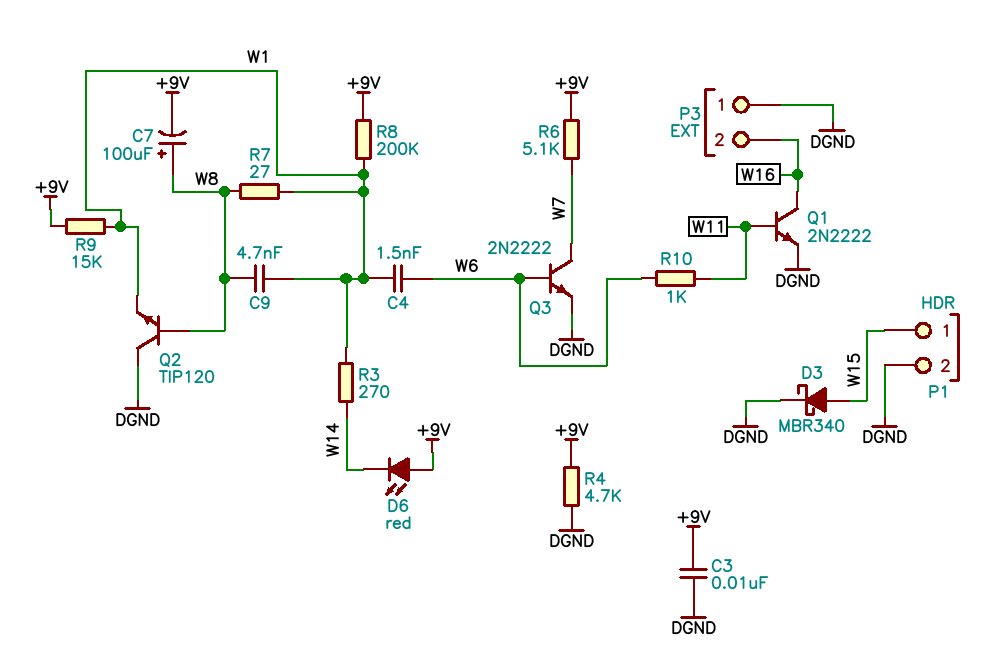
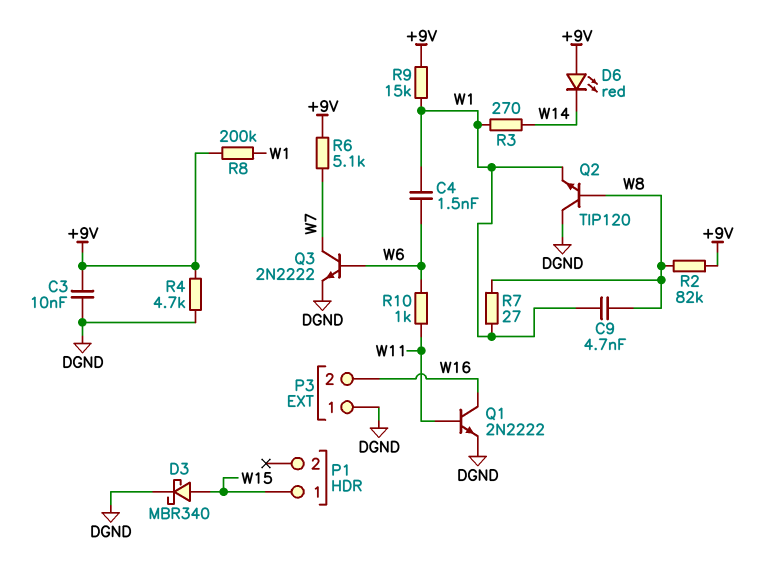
C7: 100uF (plus W8, minus +9V) -> none
P1 pin 2: DGND -> none
R2: none -> 82k (+9V, W8)

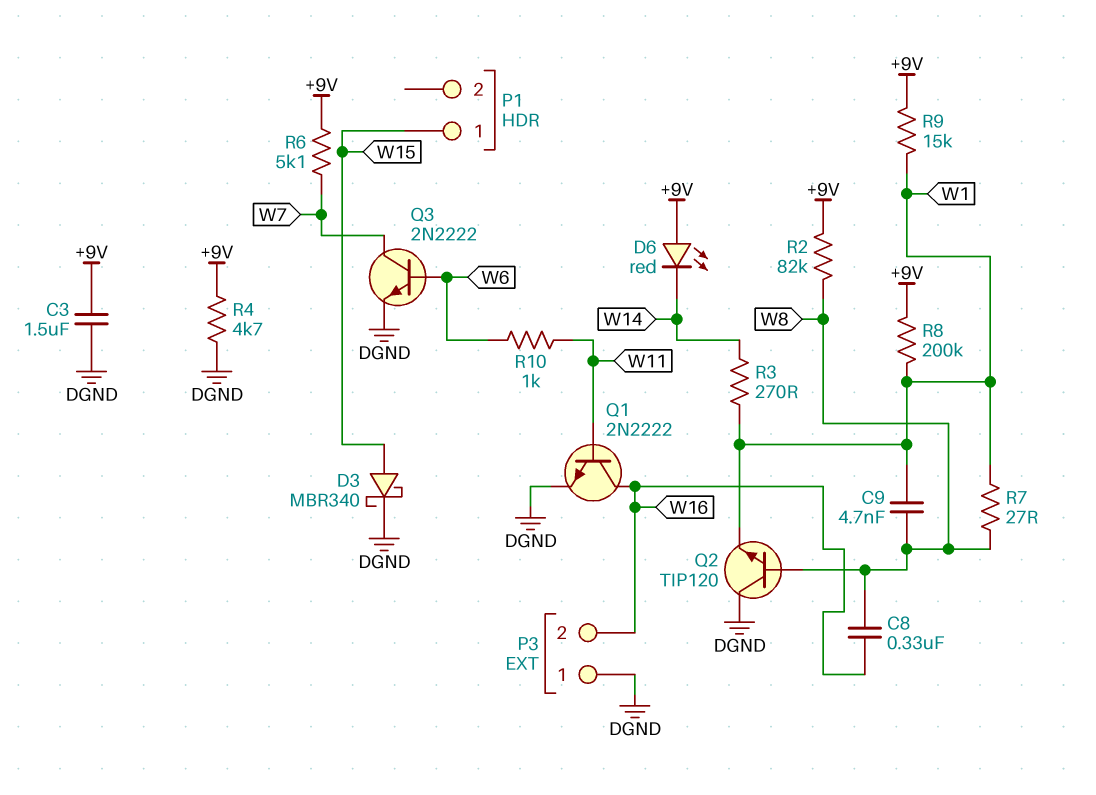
C3: 10nF (+9V, DGND) -> 1.5uF (+9V, DGND)
C4: 1.5nF (W1, W6) -> none
C8: none -> 330nF (W8, W16)

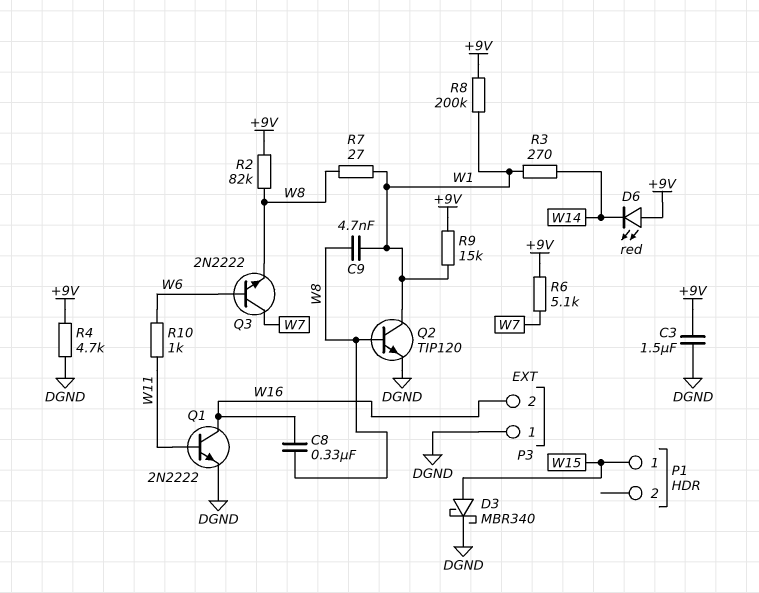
Q2: NPN TIP120 (B W8, C DGND, E W1) -> NPN TIP120 (B W8, C W1, E DGND)
Q3: NPN 2N2222 (B W6, C W7, E DGND) -> NPN 2N2222 (B W6, C W7, E W8)

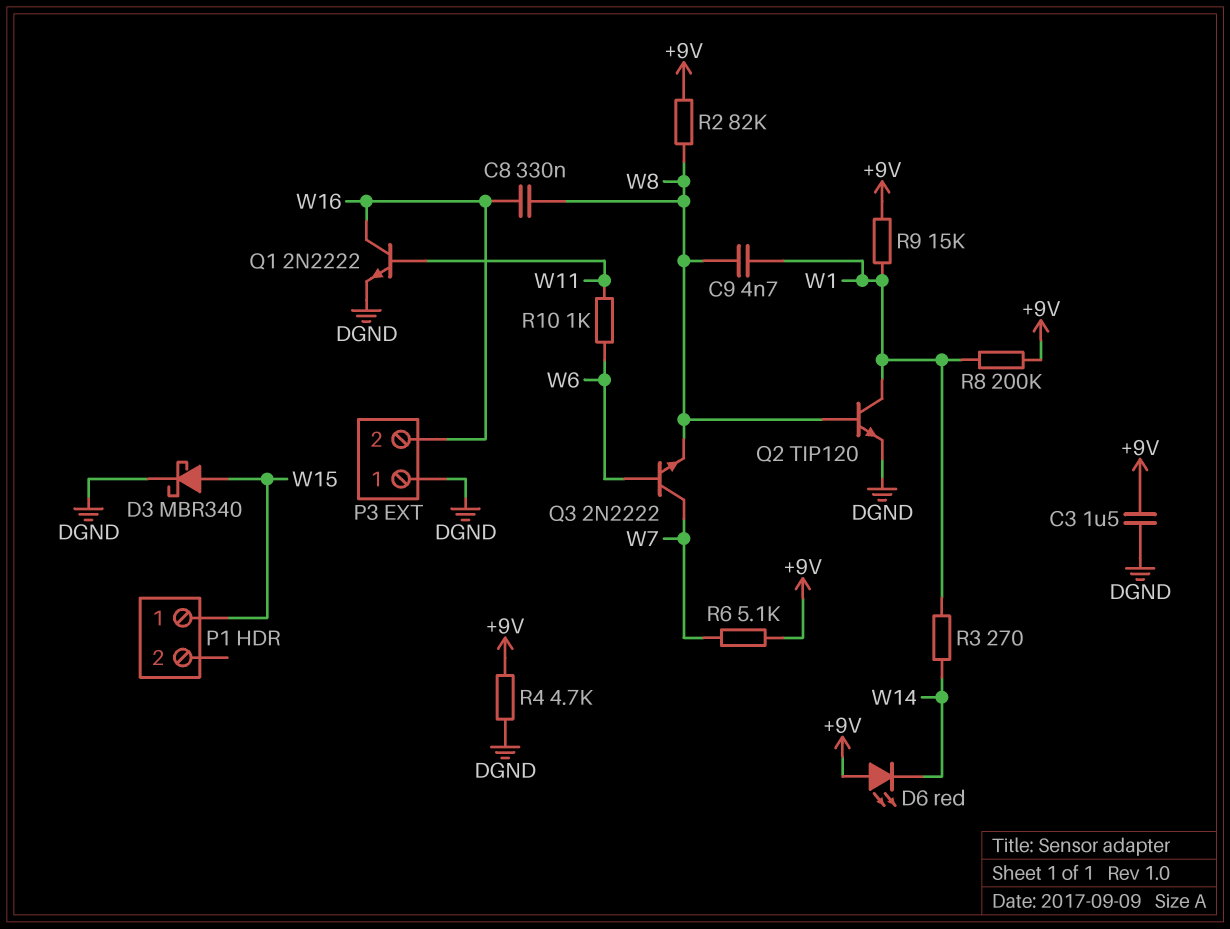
R7: 27 (W1, W8) -> none

